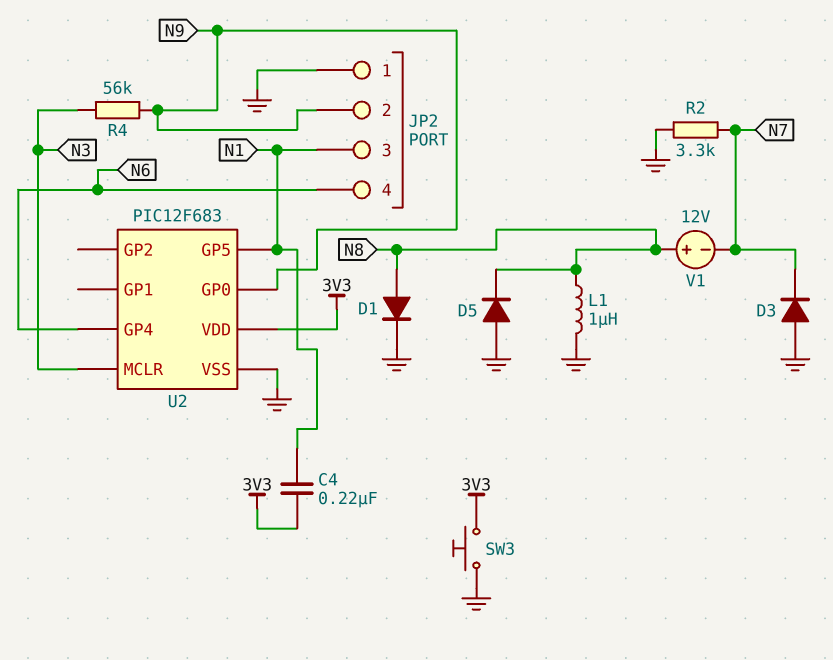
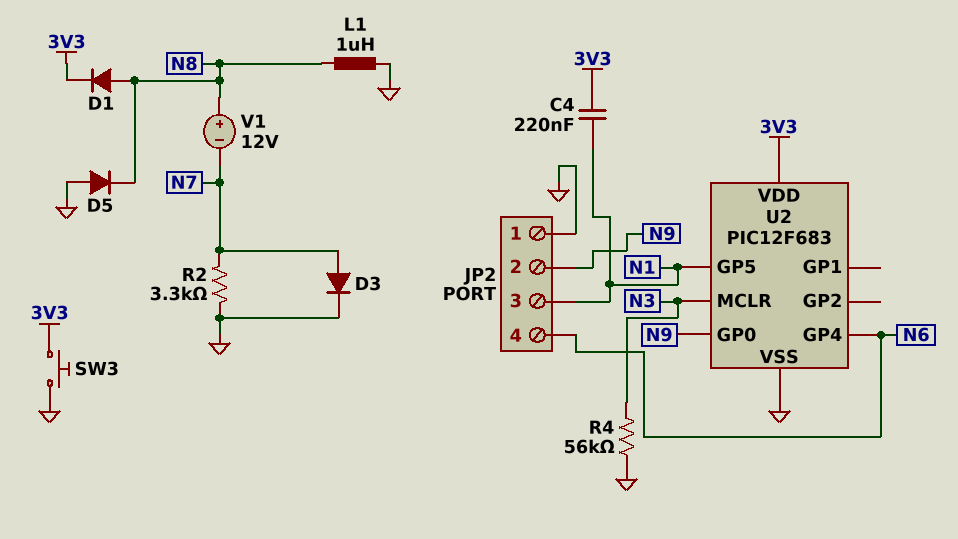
D1: diode (A N8, K GND) -> diode (A N8, K 3V3)
D3: diode (A GND, K N7) -> diode (A N7, K GND)
R4: 56k (N3, N9) -> 56k (GND, N3)

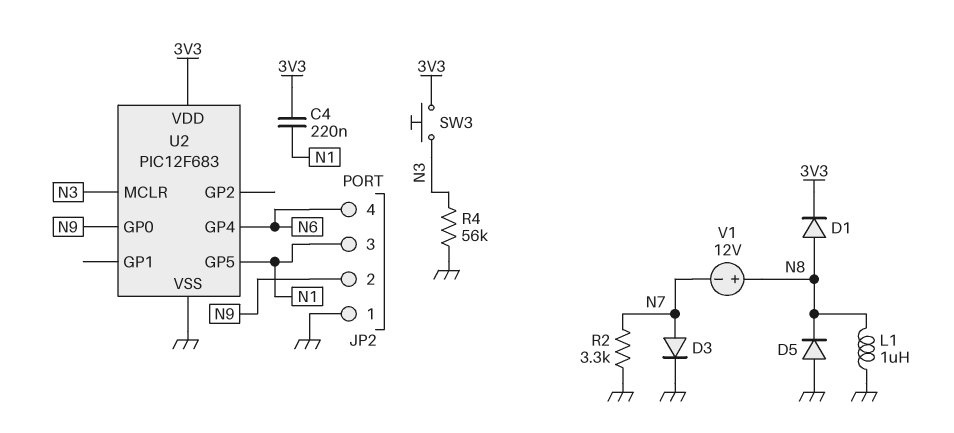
SW3: button (3V3, GND) -> button (3V3, N3)

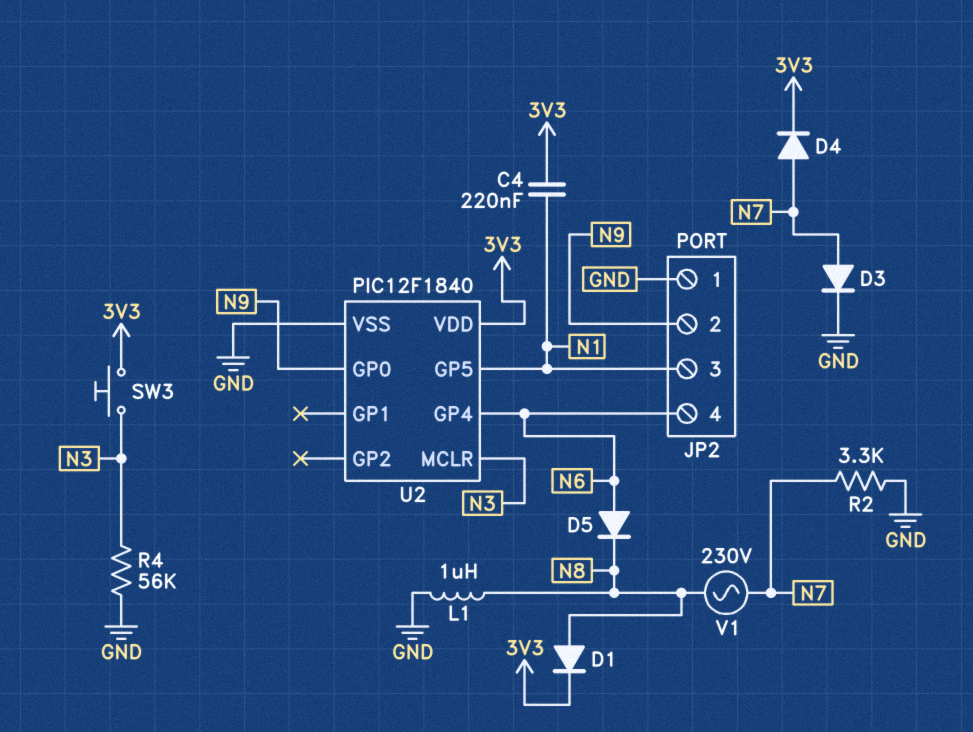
D4: none -> diode (A N7, K 3V3)
D5: diode (A GND, K N8) -> diode (A N6, K N8)
U2: PIC12F683 -> PIC12F1840
V1: 12V (plus N8, minus N7) -> AC 230V (N7, N8)

